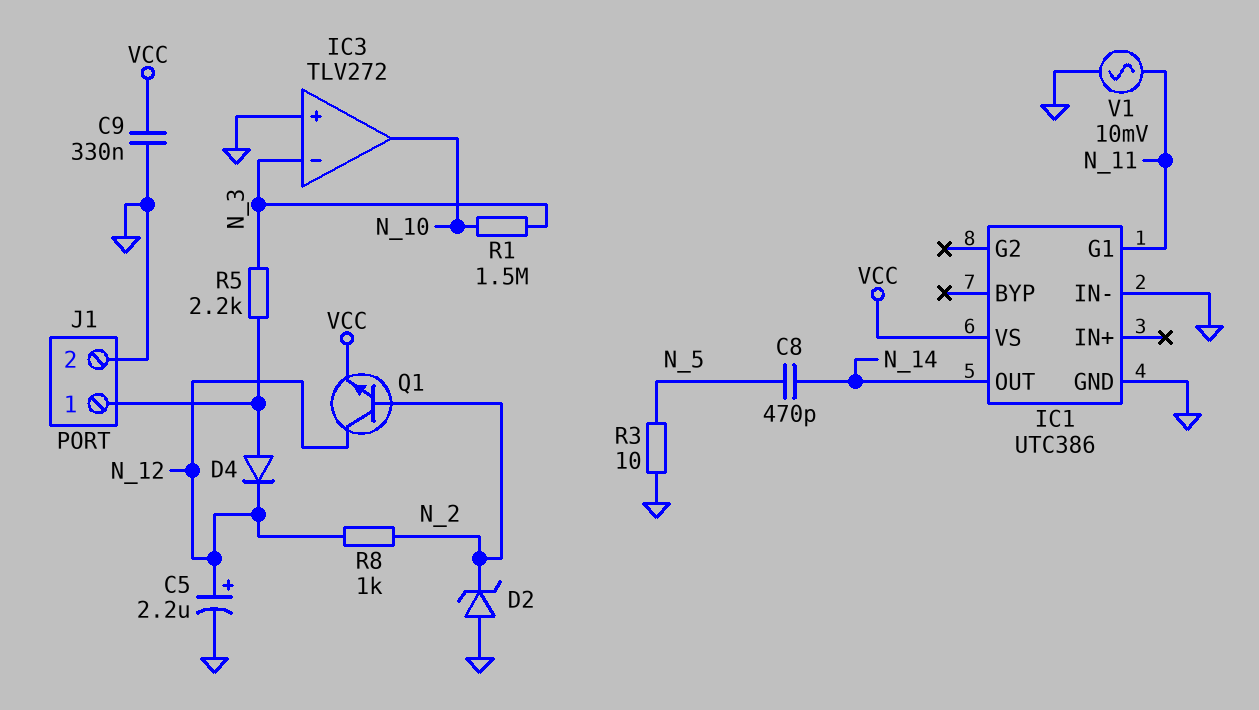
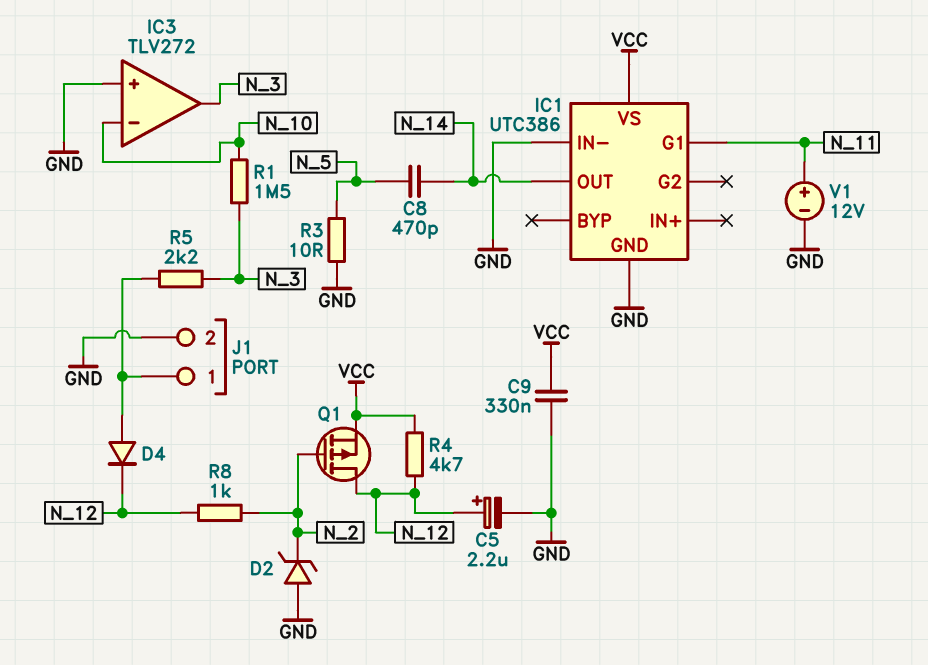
IC3 pin in-: N_3 -> N_10
IC3 pin out: N_10 -> N_3
Q1: NPN (B N_2, C N_12, E VCC) -> PMOS (G N_2, D N_12, S VCC)
R4: none -> 4.7k (N_12, VCC)
V1: AC 10mV (GND, N_11) -> 12V (plus N_11, minus GND)

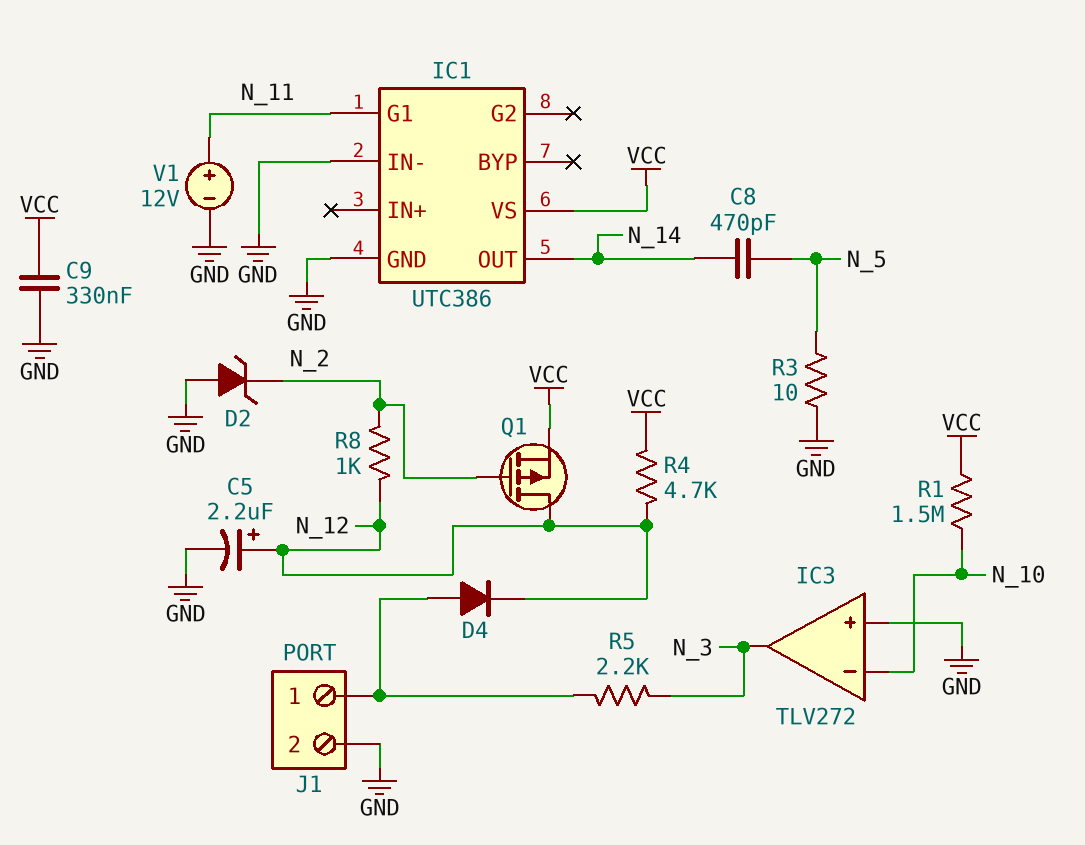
R1: 1.5M (N_3, N_10) -> 1.5M (N_10, VCC)

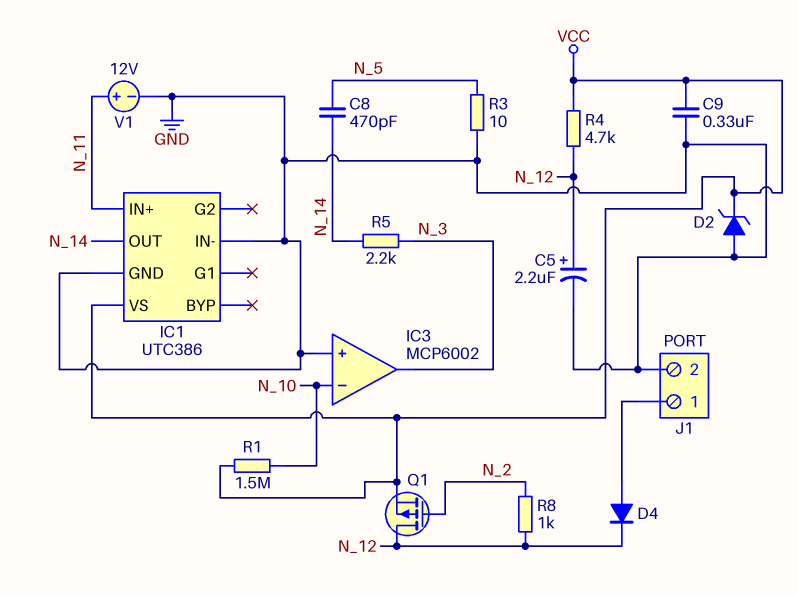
D2: zener (A GND, K N_2) -> zener (A GND, K VCC)
IC1 pin G1: N_11 -> none
IC1 pin IN+: none -> N_11
IC3: TLV272 -> MCP6002
R5: 2.2k (J1/1, N_3) -> 2.2k (N_3, N_14)

